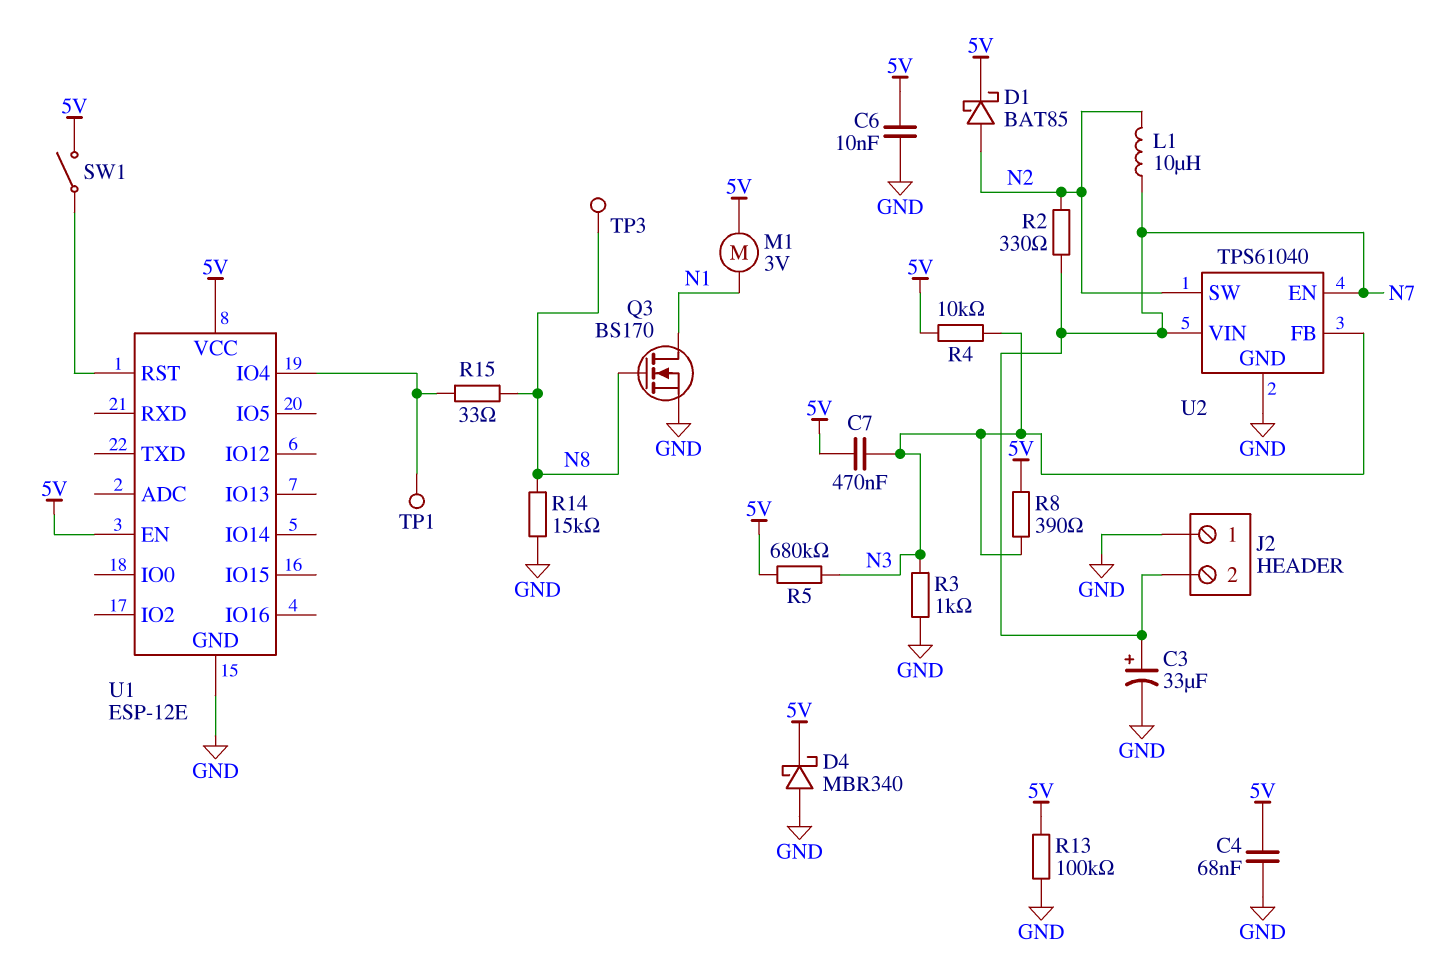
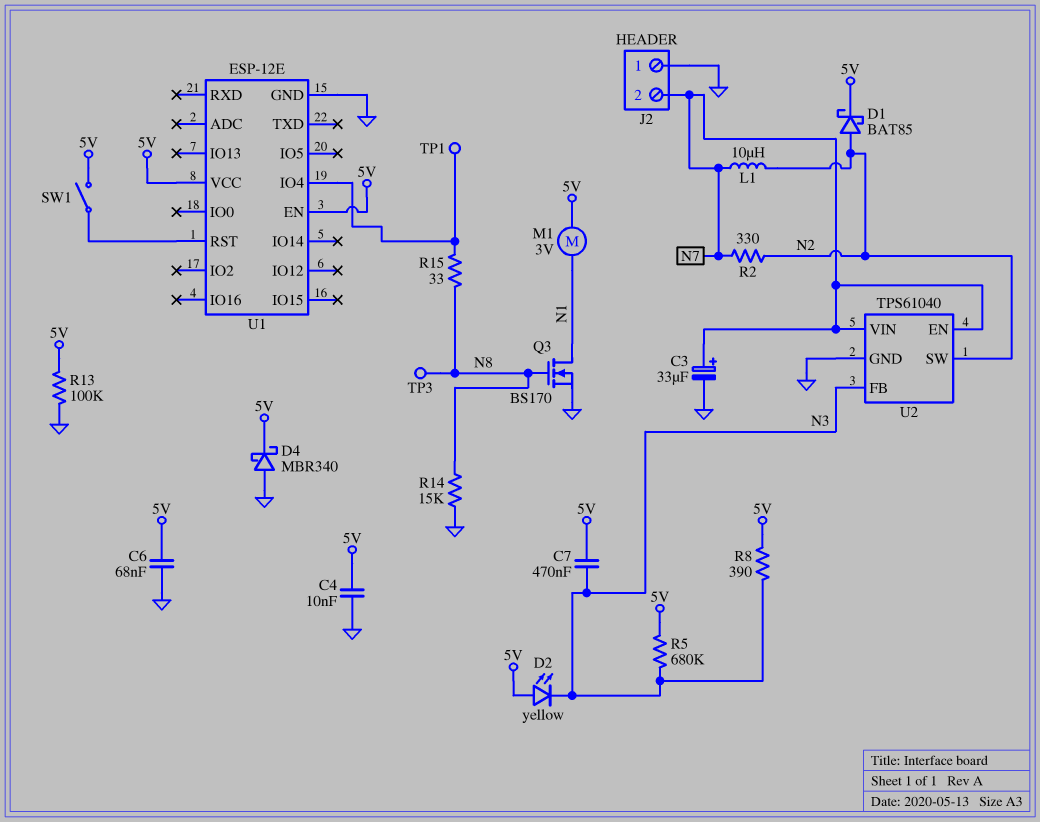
C4: 68nF (5V, GND) -> 10nF (5V, GND)
C6: 10nF (5V, GND) -> 68nF (5V, GND)
D2: none -> LED yellow (A 5V, K N3)
R3: 1k (GND, N3) -> none
R4: 10k (5V, N3) -> none

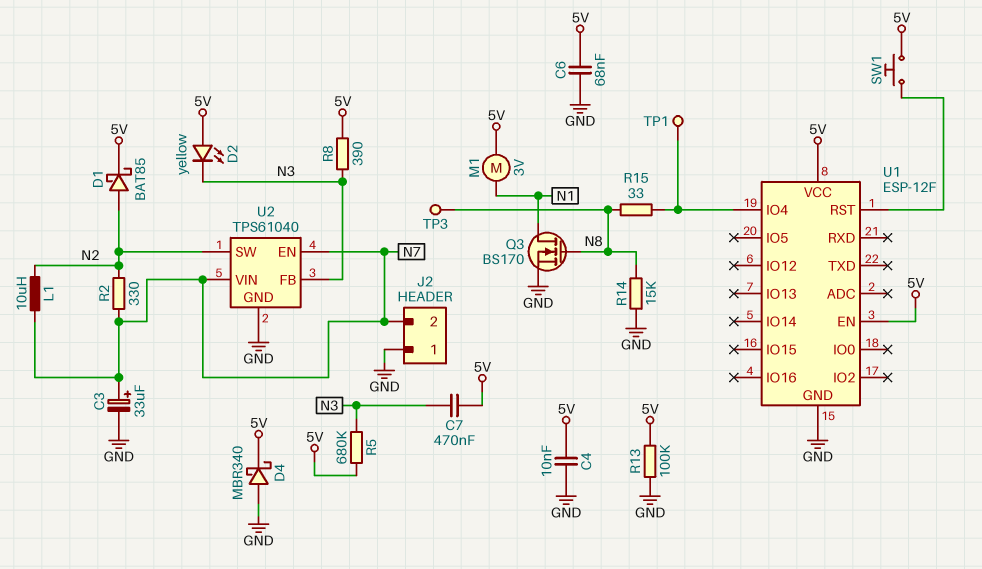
SW1: switch (5V, U1/RST) -> button (5V, U1/RST)
U1: ESP-12E -> ESP-12F

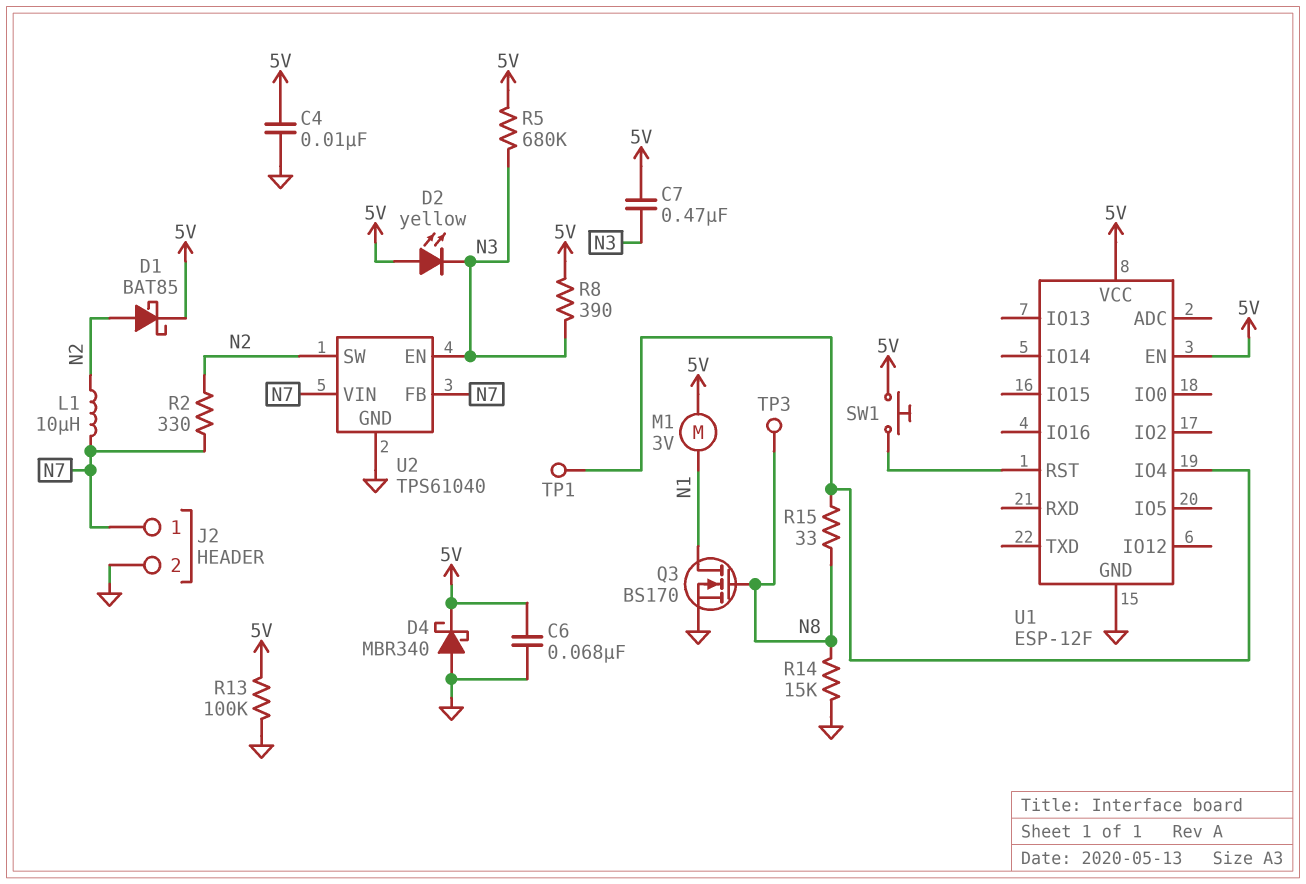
C3: 33uF (plus N7, minus GND) -> none
J2 pin 1: GND -> N7
J2 pin 2: N7 -> GND
U2 pin EN: N7 -> N3
U2 pin FB: N3 -> N7

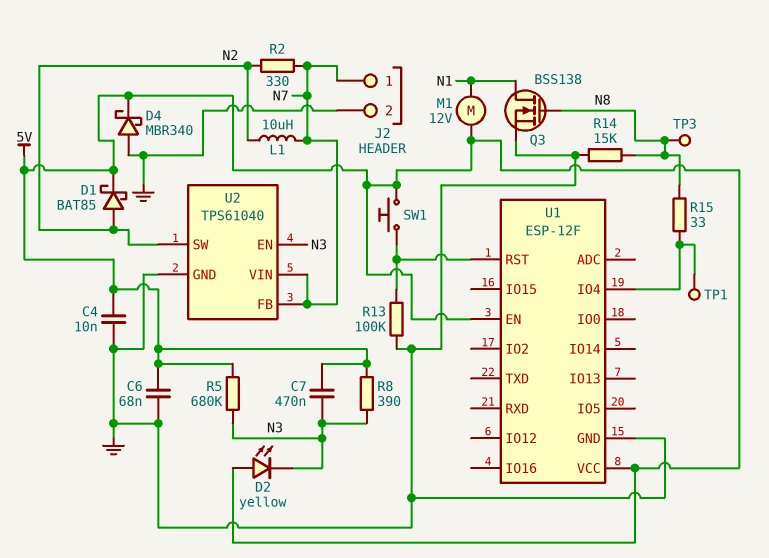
M1: motor 3V (5V, N1) -> motor 12V (5V, N1)
Q3: NMOS BS170 (G N8, D N1, S GND) -> NMOS BSS138 (G N8, D N1, S GND)
R13: 100k (5V, GND) -> 100k (GND, U1/RST)

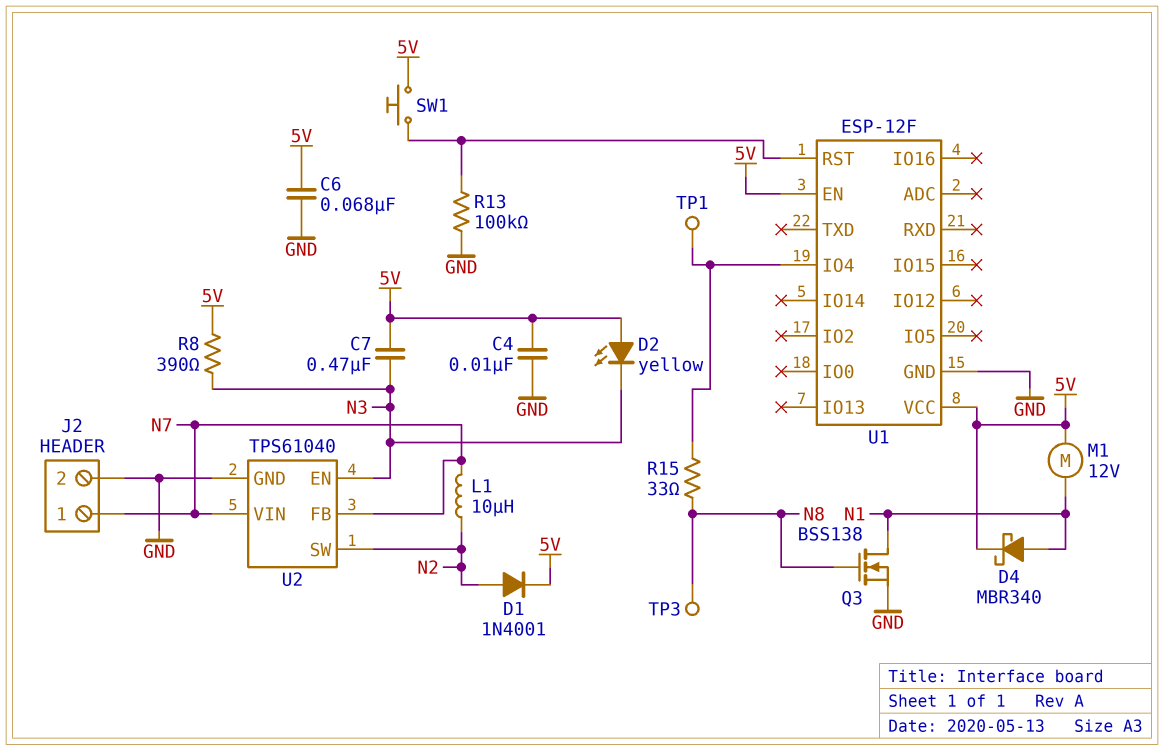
D1: schottky BAT85 (A N2, K 5V) -> diode 1N4001 (A N2, K 5V)
D4: schottky MBR340 (A GND, K 5V) -> schottky MBR340 (A N1, K 5V)
R2: 330 (N2, N7) -> none
R5: 680k (5V, N3) -> none
R14: 15k (GND, N8) -> none

